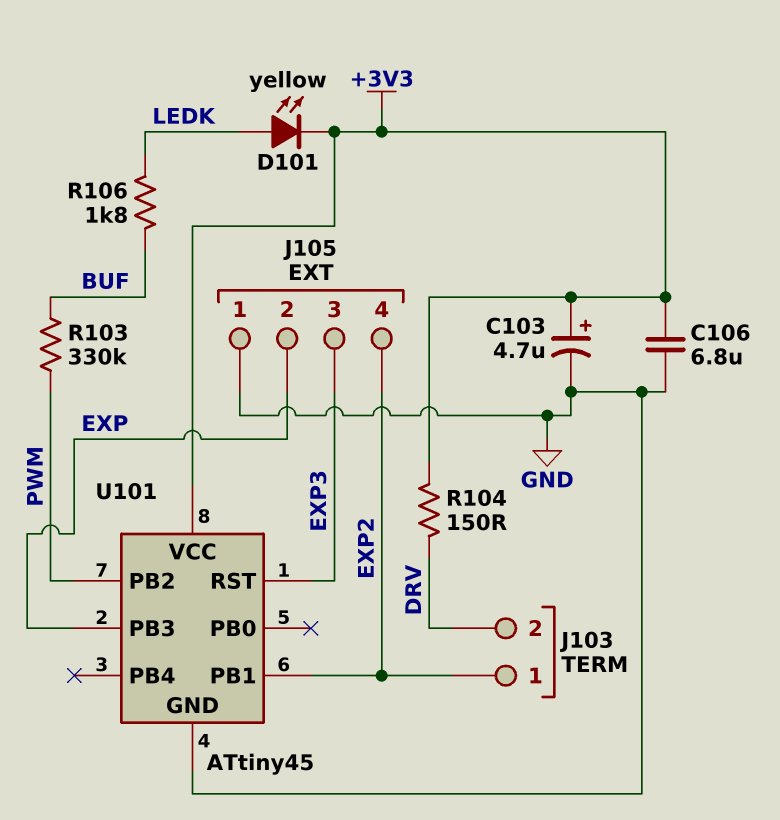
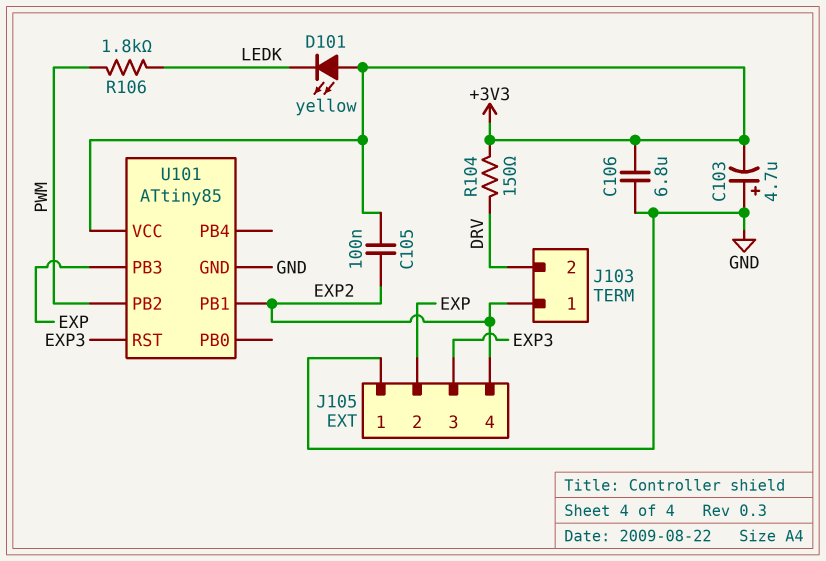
C103: 4.7uF (plus +3V3, minus GND) -> 4.7uF (plus GND, minus +3V3)
C105: none -> 100nF (+3V3, EXP2)
D101: LED yellow (A LEDK, K +3V3) -> LED yellow (A +3V3, K LEDK)
R103: 330k (BUF, PWM) -> none
R106: 1.8k (BUF, LEDK) -> 1.8k (LEDK, PWM)
U101: ATtiny45 -> ATtiny85

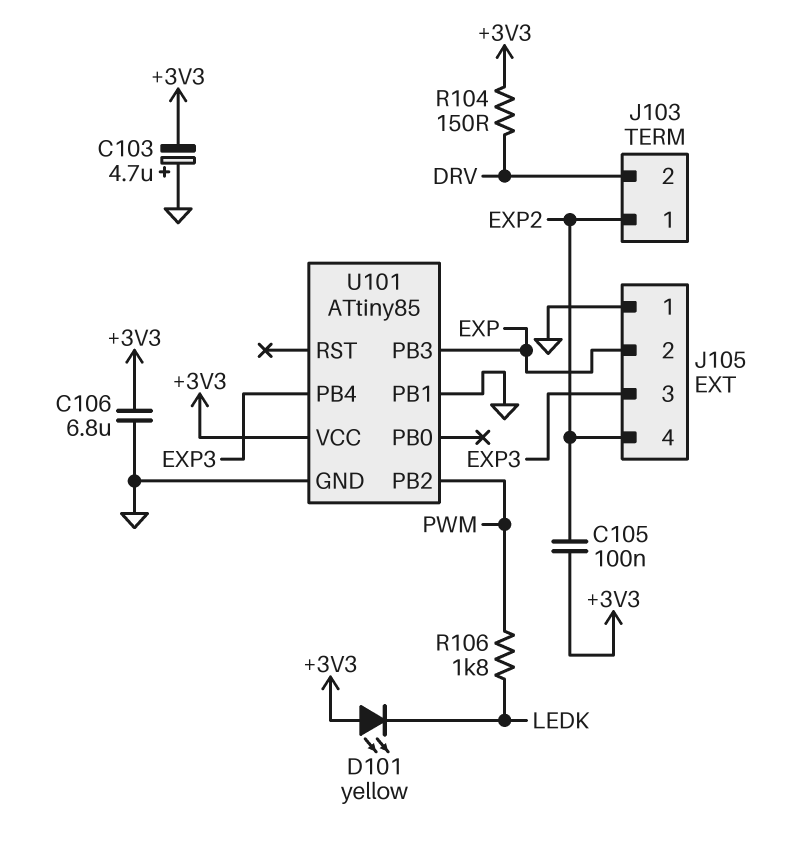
U101 pin PB1: EXP2 -> GND
U101 pin PB4: none -> EXP3
U101 pin RST: EXP3 -> none

